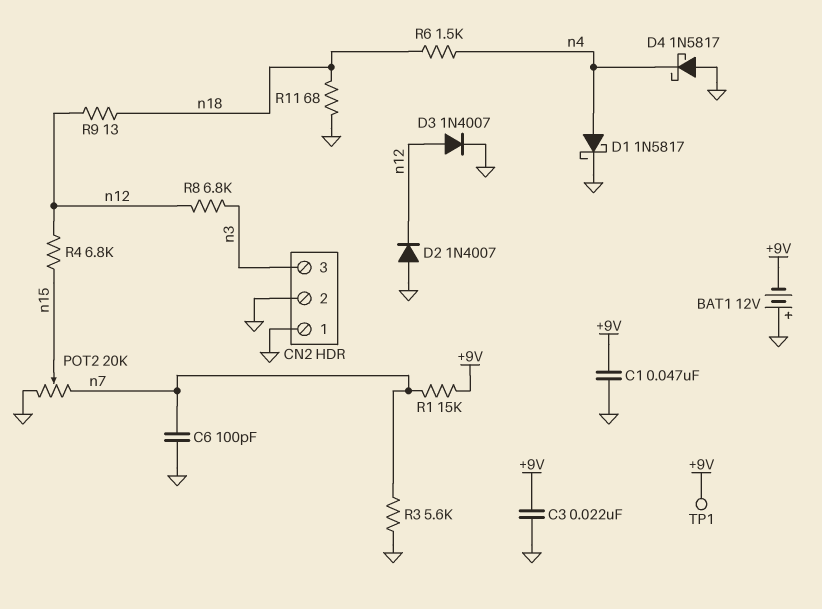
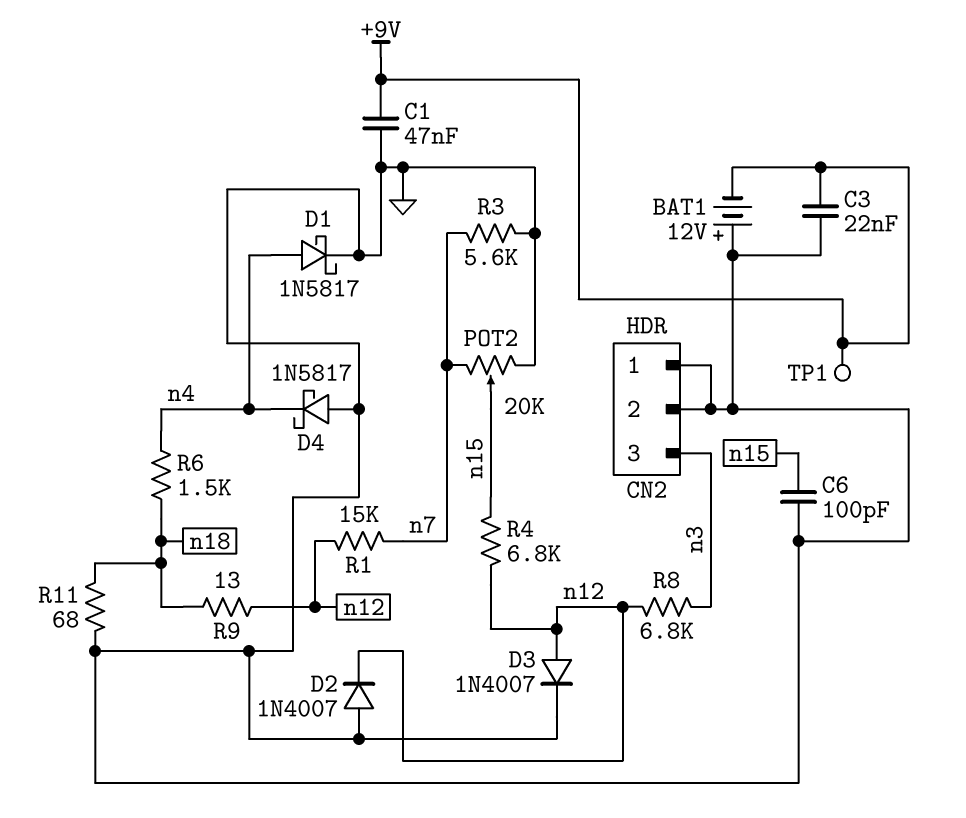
C6: 100pF (GND, n7) -> 100pF (GND, n15)
R1: 15k (+9V, n7) -> 15k (n7, n12)

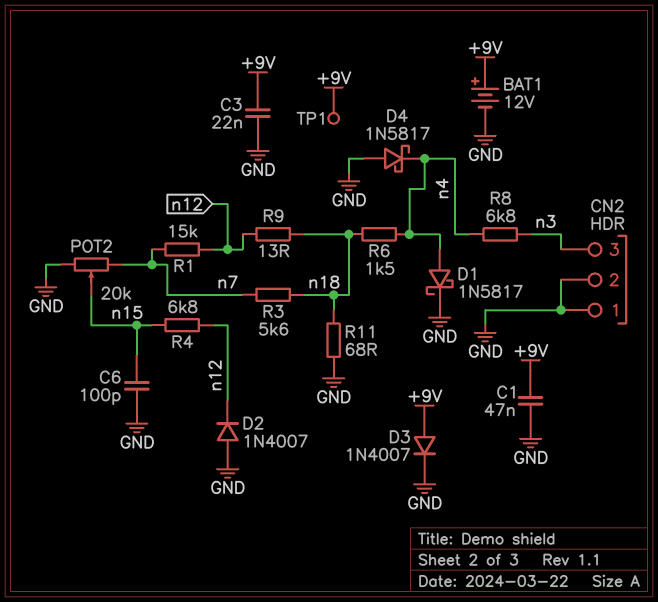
BAT1: 12V (plus GND, minus +9V) -> 12V (plus +9V, minus GND)
D3: diode 1N4007 (A n12, K GND) -> diode 1N4007 (A +9V, K GND)
R3: 5.6k (GND, n7) -> 5.6k (n7, n18)
R8: 6.8k (n3, n12) -> 6.8k (n3, n4)

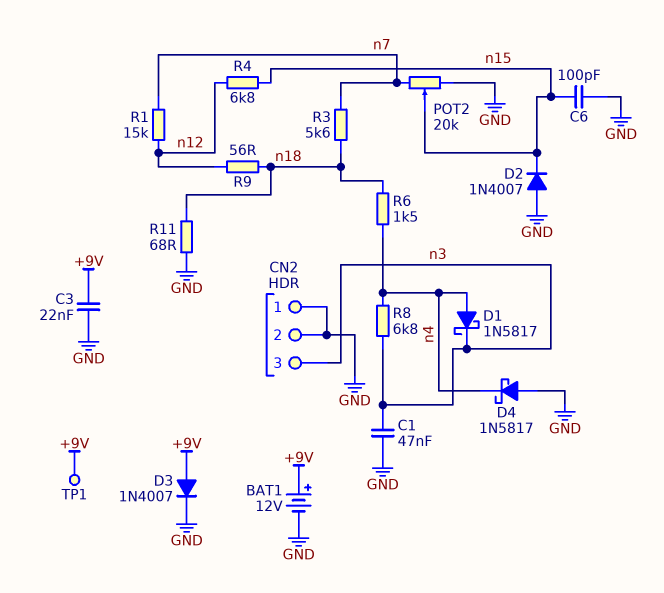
C1: 47nF (+9V, GND) -> 47nF (GND, n3)
D1: schottky 1N5817 (A n4, K GND) -> schottky 1N5817 (A n4, K n3)
D2: diode 1N4007 (A GND, K n12) -> diode 1N4007 (A GND, K n15)
R9: 13 (n12, n18) -> 56 (n12, n18)

